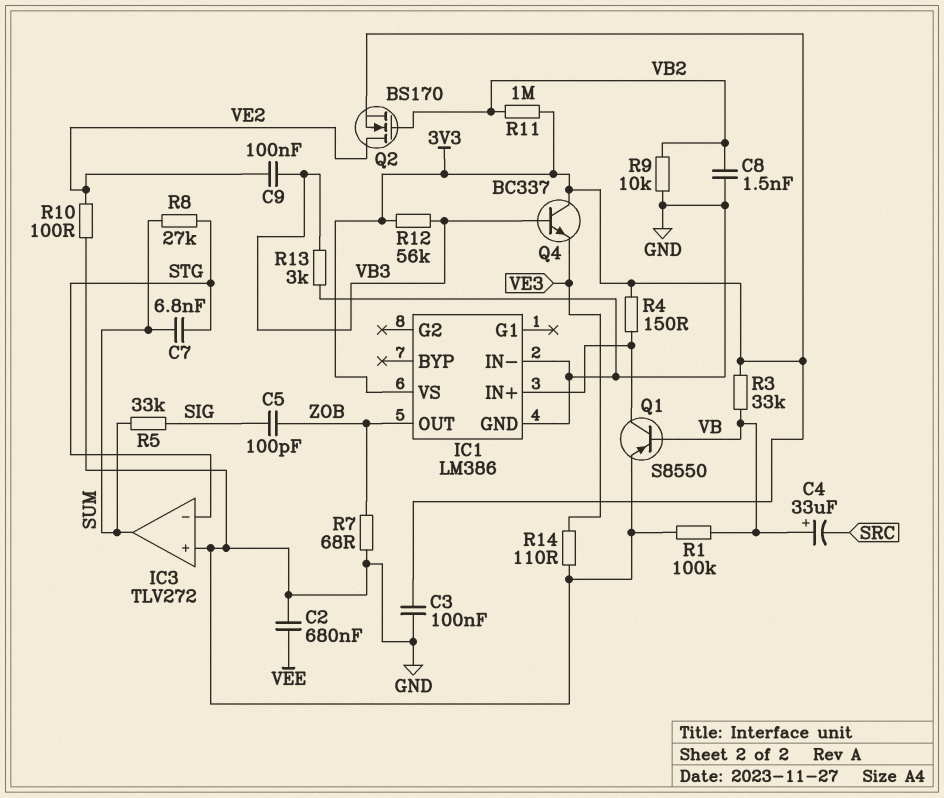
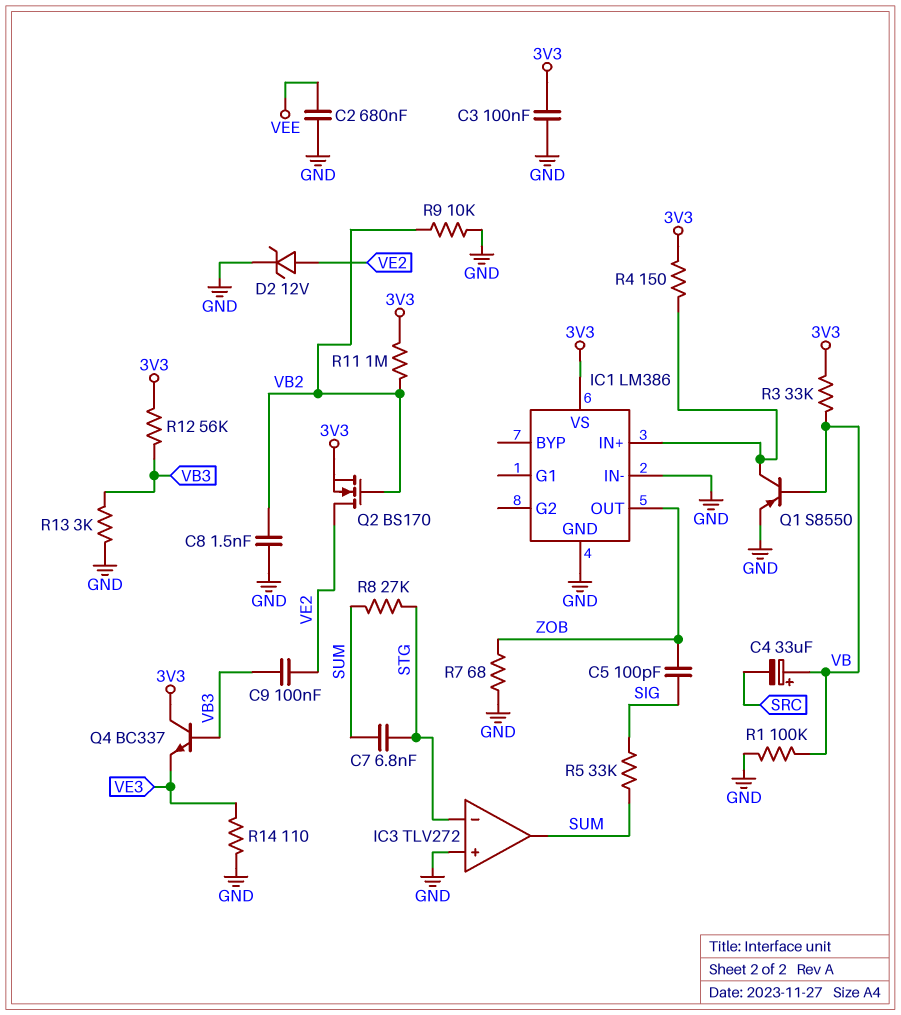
D2: none -> zener 12V (A VE2, K GND)
R10: 100 (GND, VE2) -> none

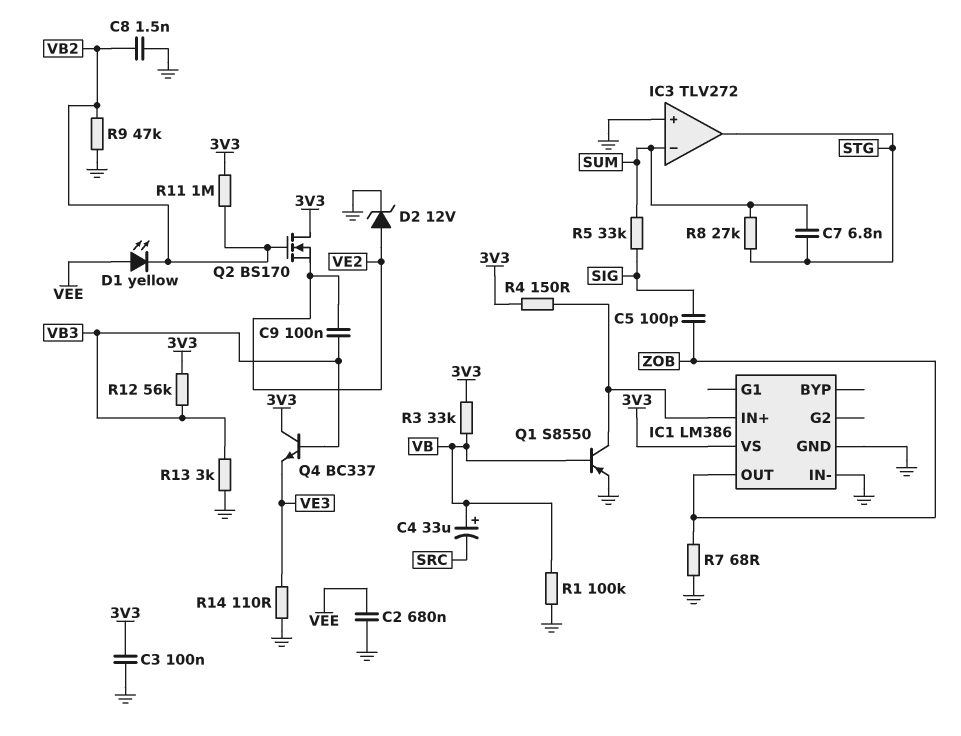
D1: none -> LED yellow (A VEE, K VB2)
IC3 pin in-: STG -> SUM
IC3 pin out: SUM -> STG
Q2: NMOS BS170 (G VB2, D VE2, S 3V3) -> NMOS BS170 (G VB2, D 3V3, S VE2)
R9: 10k (GND, VB2) -> 47k (GND, VB2)

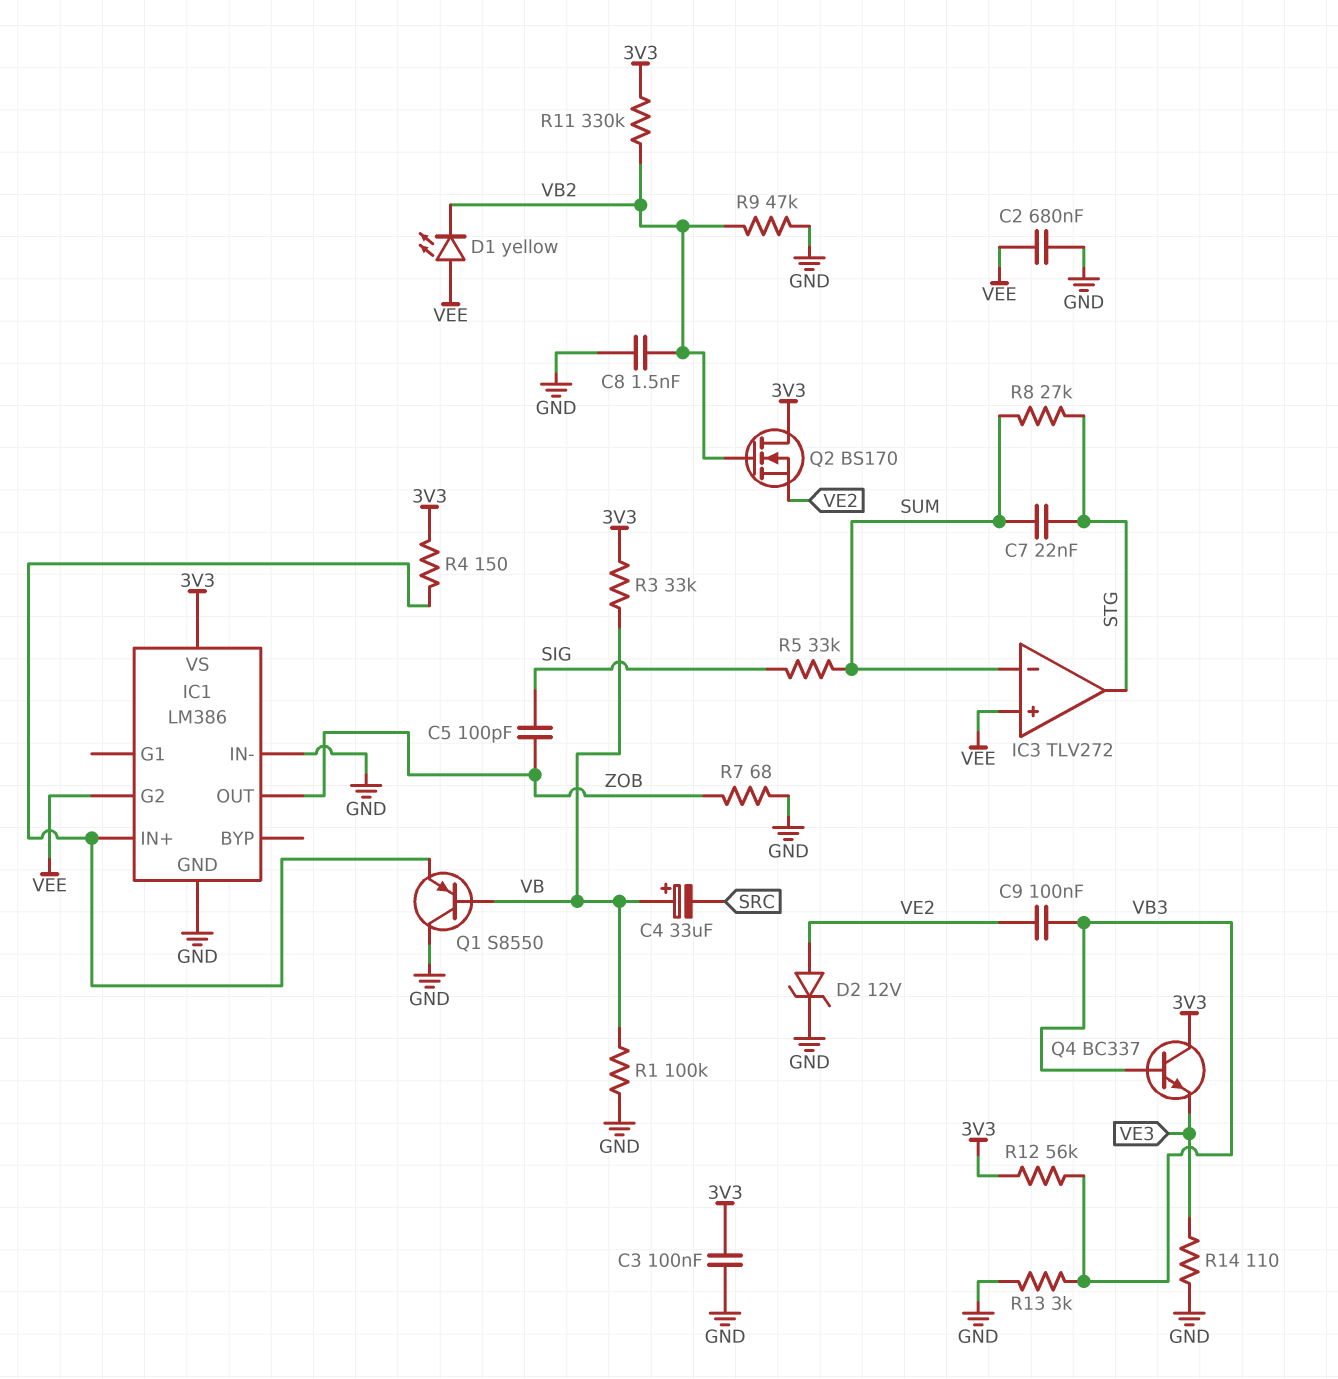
C7: 6.8nF (STG, SUM) -> 22nF (STG, SUM)
IC1 pin G2: none -> VEE
IC3 pin in+: GND -> VEE
Q1: PNP S8550 (B VB, C IC1/IN+, E GND) -> PNP S8550 (B VB, C GND, E IC1/IN+)
R11: 1M (3V3, VB2) -> 330k (3V3, VB2)

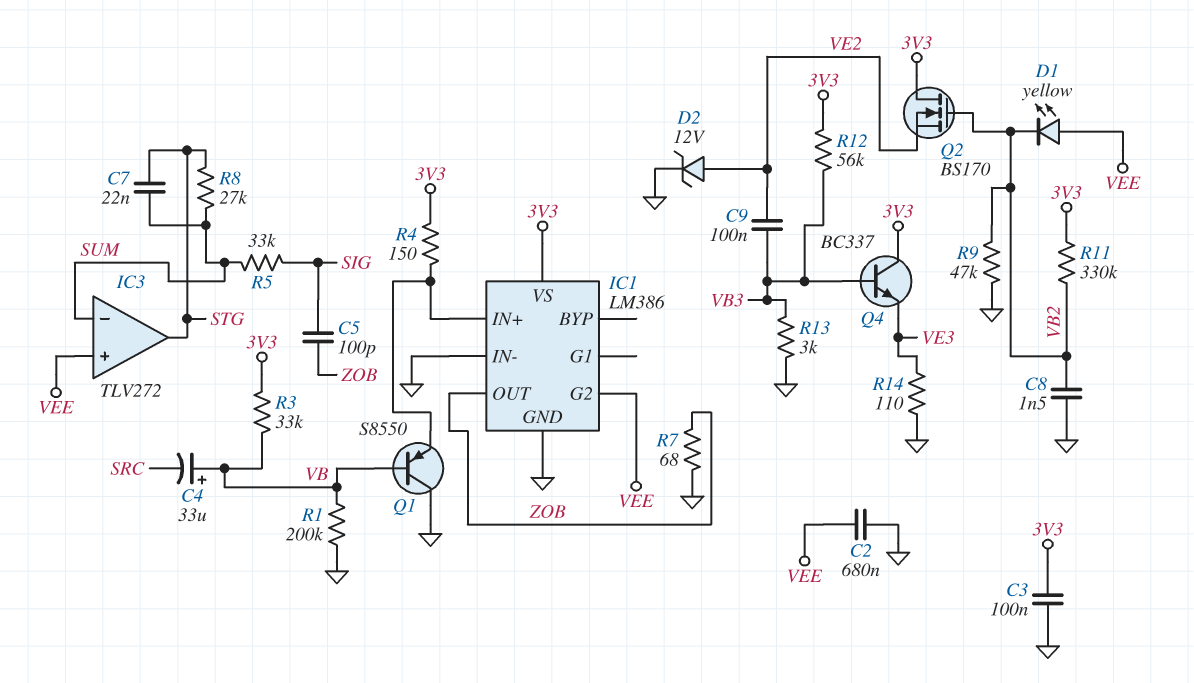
R1: 100k (GND, VB) -> 200k (GND, VB)

